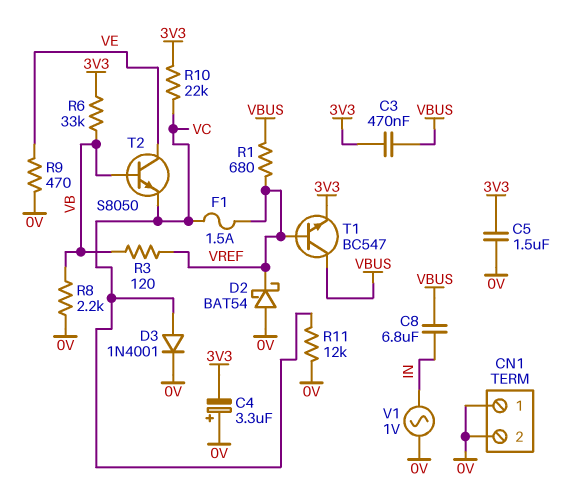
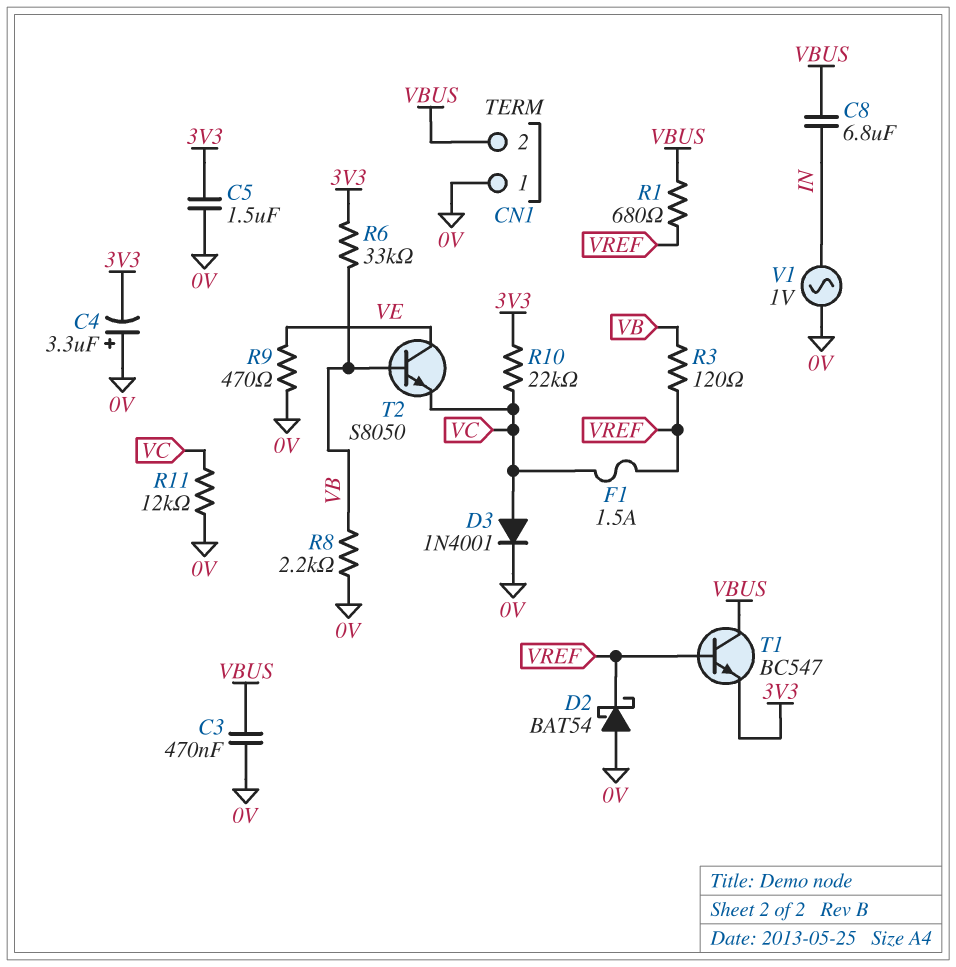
C3: 470nF (3V3, VBUS) -> 470nF (0V, VBUS)
CN1 pin 2: 0V -> VBUS

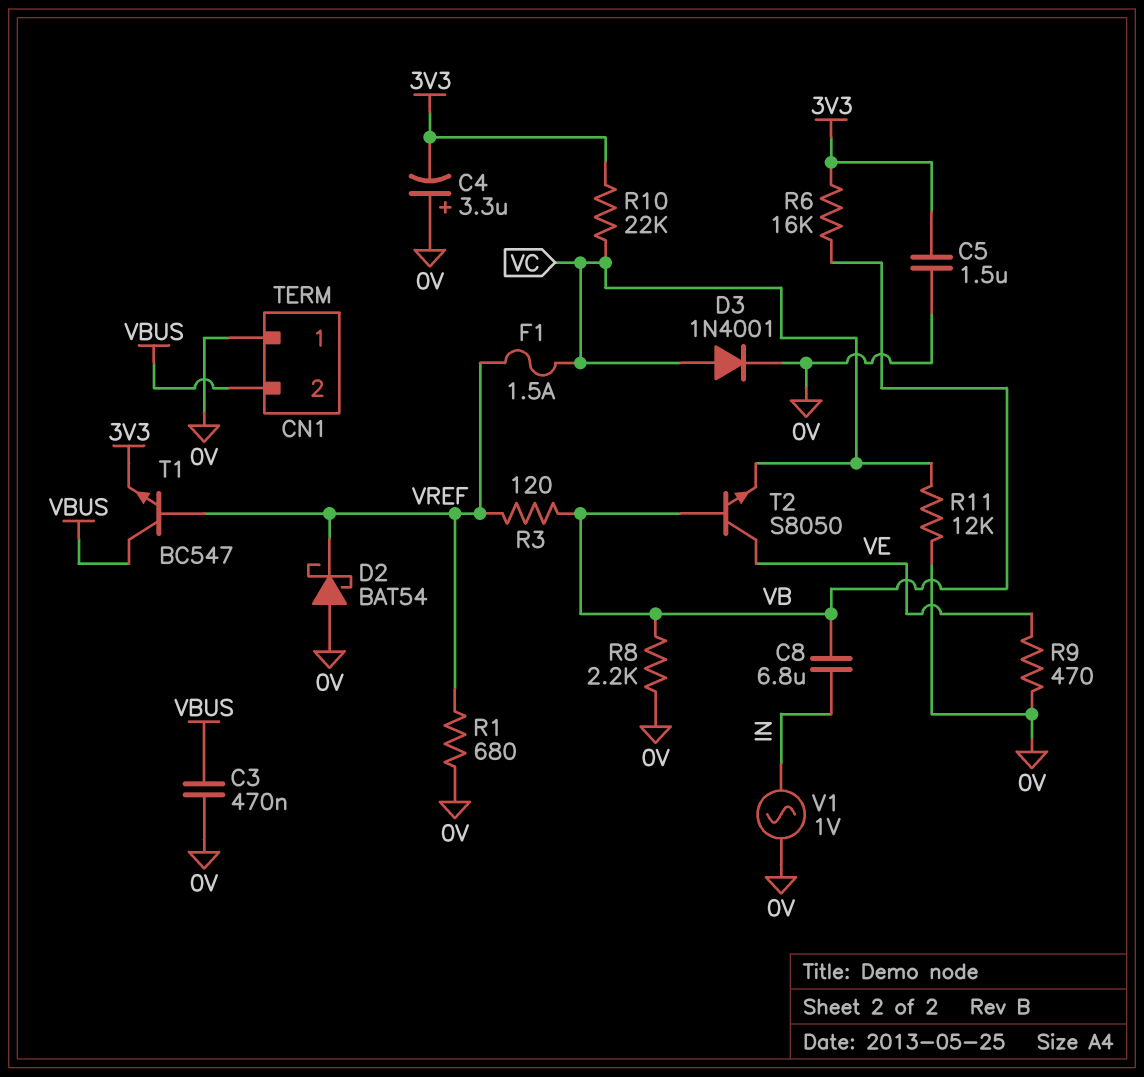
C8: 6.8uF (IN, VBUS) -> 6.8uF (IN, VB)
R1: 680 (VBUS, VREF) -> 680 (0V, VREF)
R6: 33k (3V3, VB) -> 16k (3V3, VB)

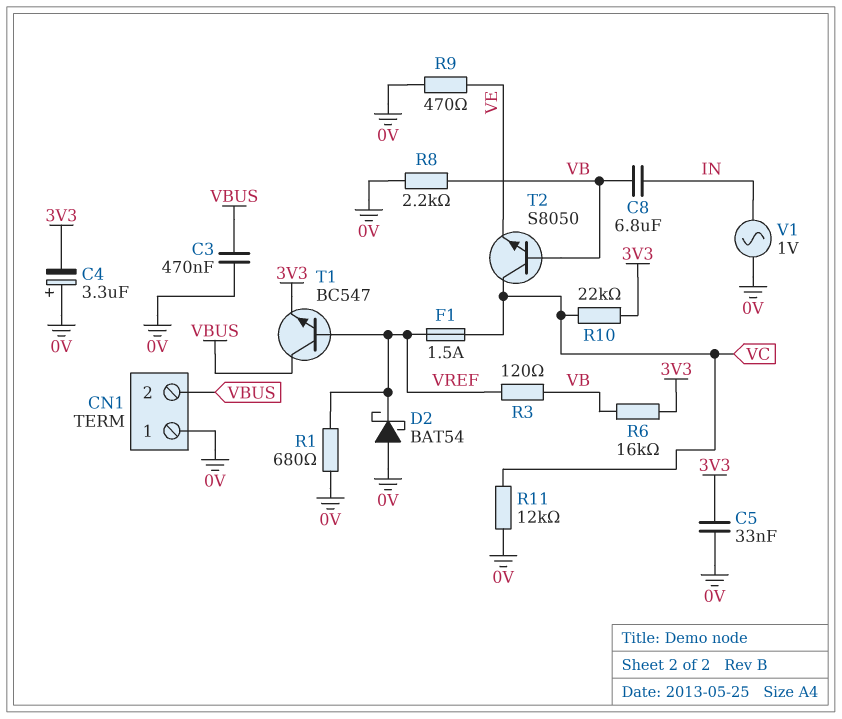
C5: 1.5uF (0V, 3V3) -> 33nF (0V, 3V3)
D3: diode 1N4001 (A VC, K 0V) -> none
T2: NPN S8050 (B VB, C VE, E VC) -> NPN S8050 (B VB, C VC, E VE)

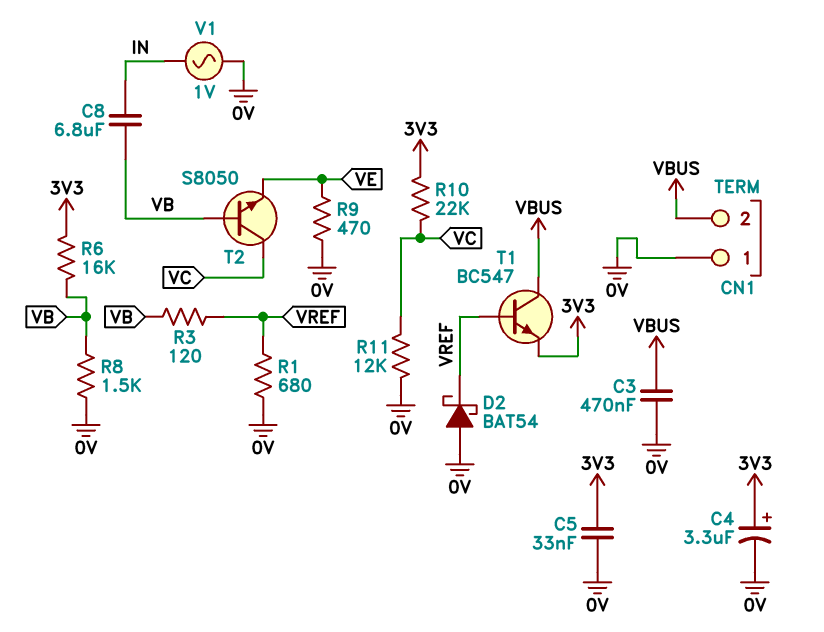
C4: 3.3uF (plus 0V, minus 3V3) -> 3.3uF (plus 3V3, minus 0V)
F1: 1.5A (VC, VREF) -> none
R8: 2.2k (0V, VB) -> 1.5k (0V, VB)

